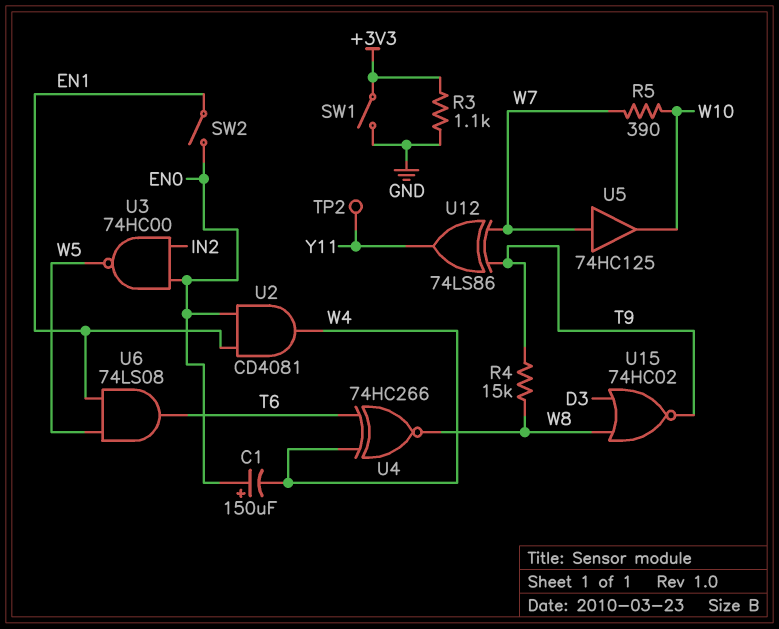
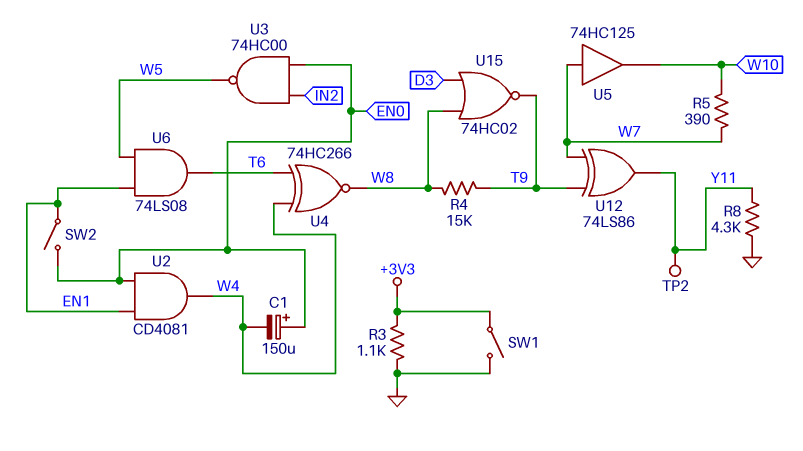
R8: none -> 4.3k (GND, Y11)

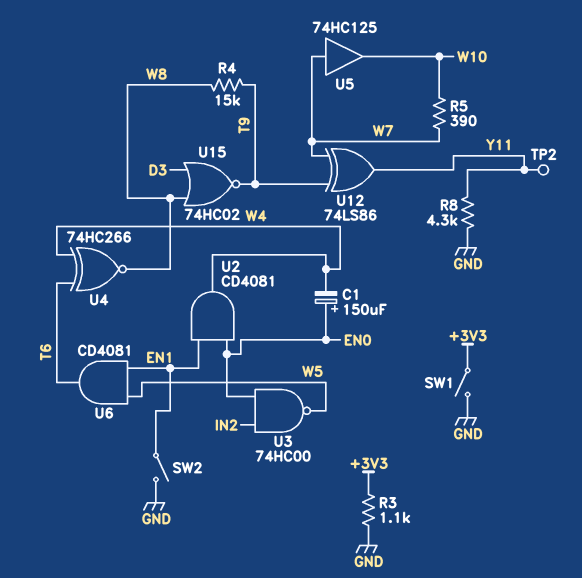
SW2: switch (EN0, EN1) -> switch (EN1, GND)
U6: AND 74LS08 (in EN1, in W5, out T6) -> AND CD4081 (in EN1, in W5, out T6)

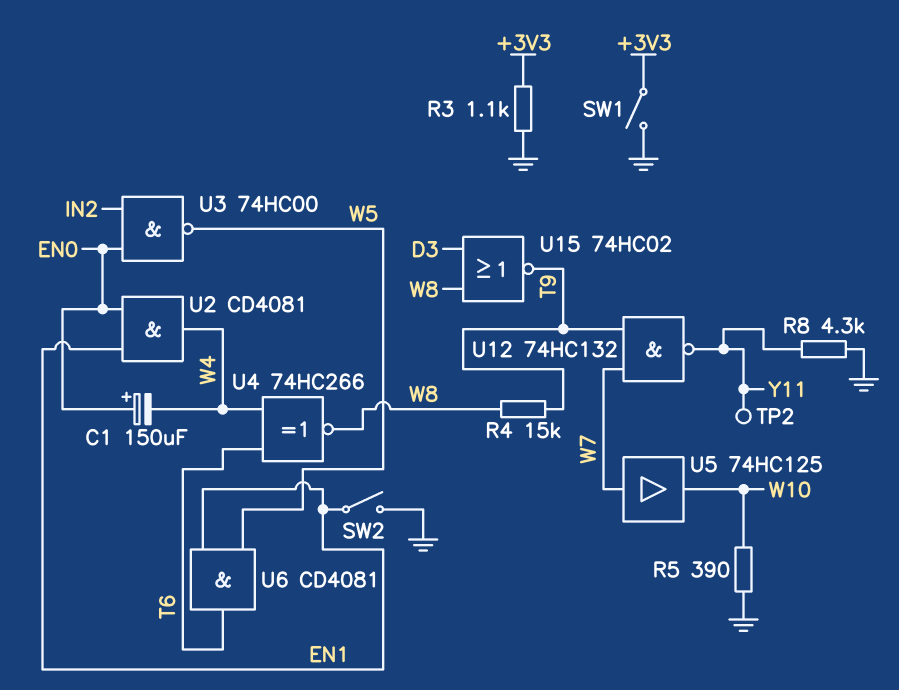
R5: 390 (W7, W10) -> 390 (GND, W10)
U12: XOR 74LS86 (in T9, in W7, out Y11) -> NAND 74HC132 (in T9, in W7, out Y11)

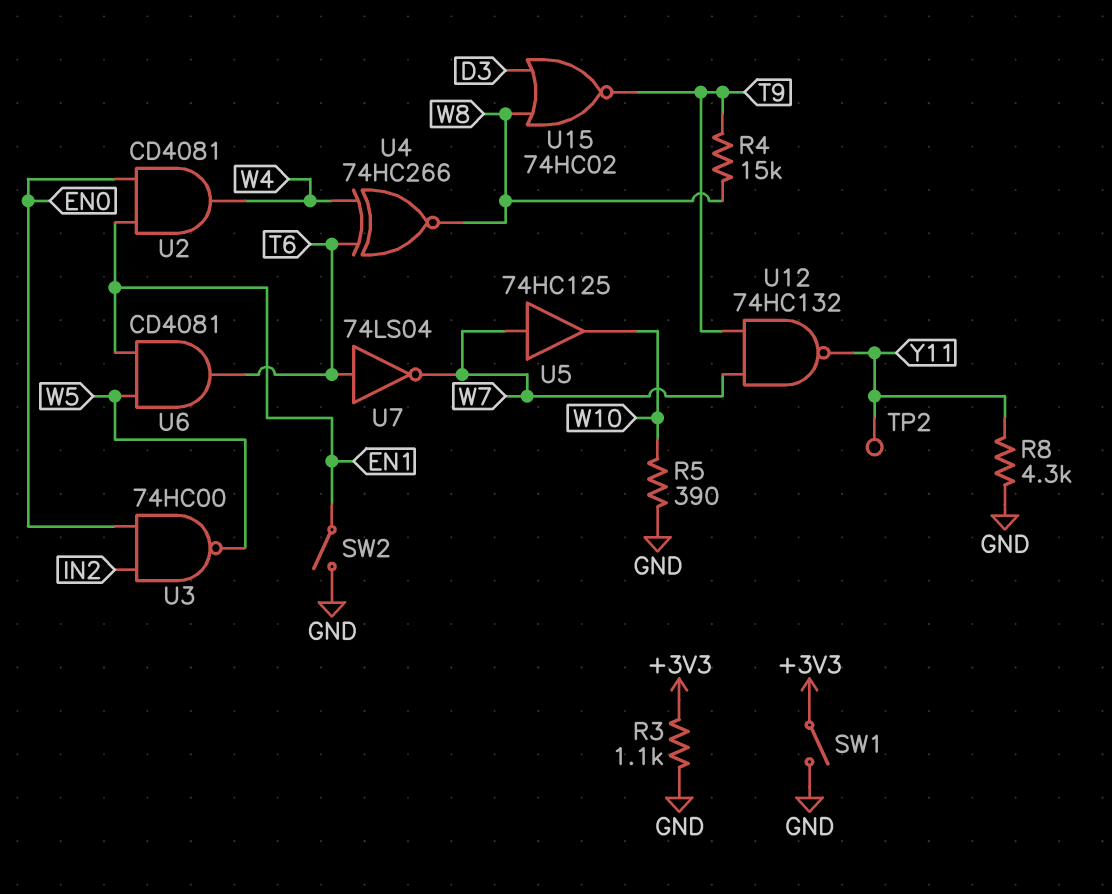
C1: 150uF (plus EN0, minus W4) -> none
U7: none -> NOT 74LS04 (in T6, out W7)

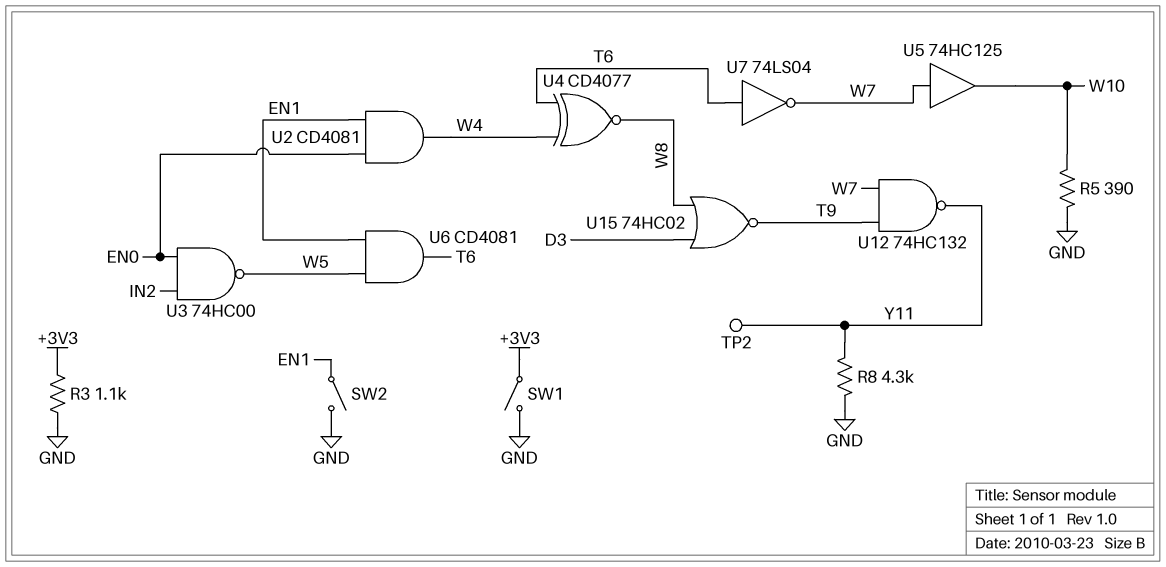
R4: 15k (T9, W8) -> none
U4: XNOR 74HC266 (in T6, in W4, out W8) -> XNOR CD4077 (in T6, in W4, out W8)

